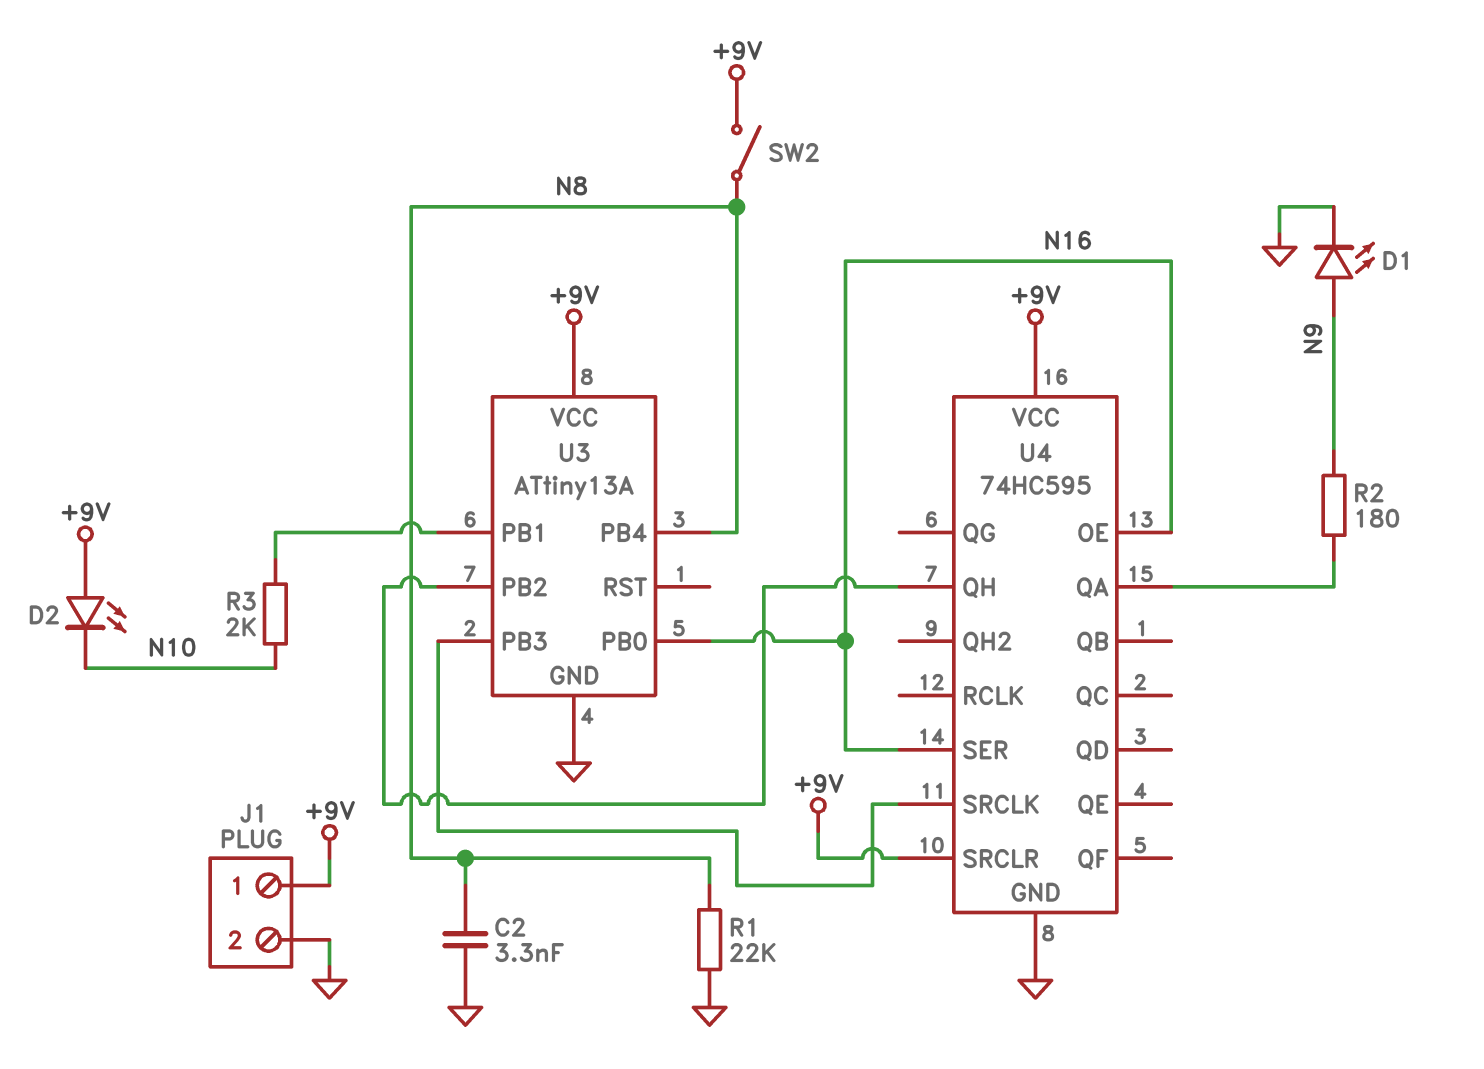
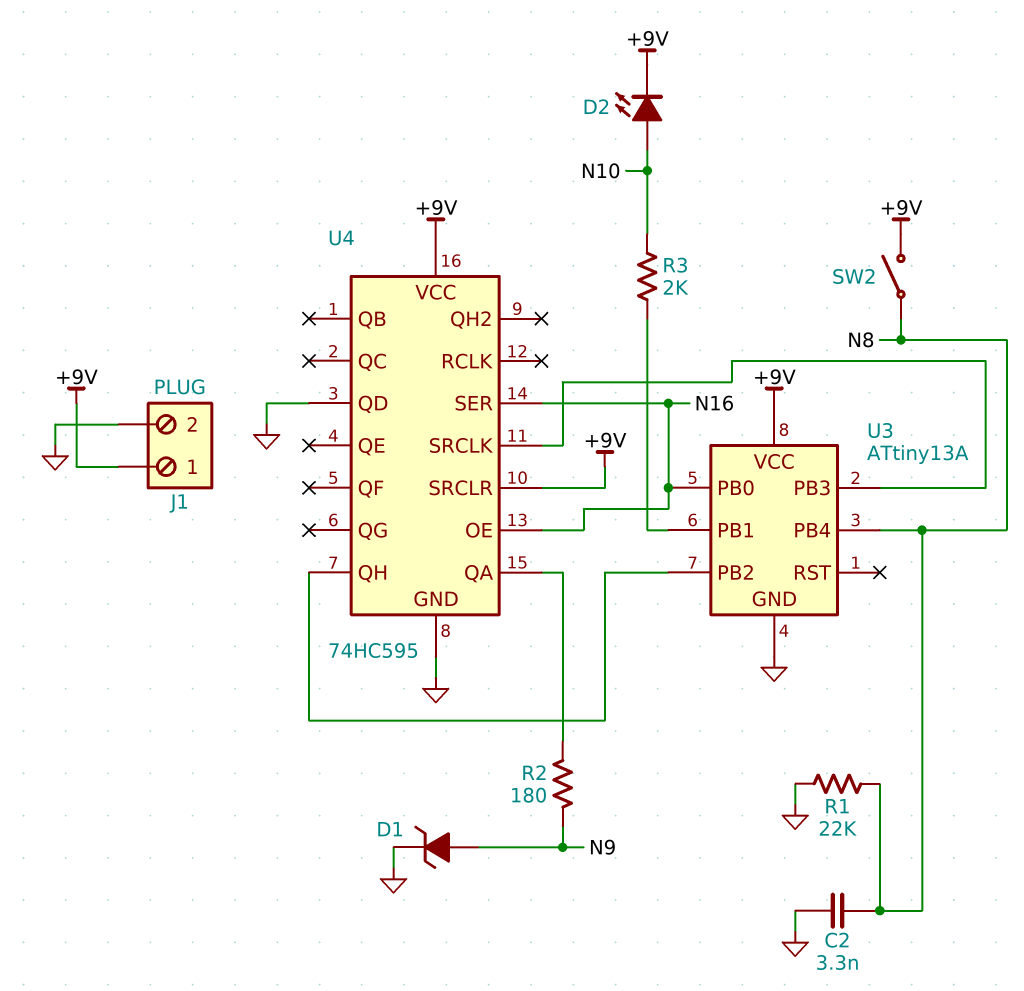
D1: LED (A N9, K GND) -> zener (A N9, K GND)
D2: LED (A +9V, K N10) -> LED (A N10, K +9V)
U4 pin QD: none -> GND

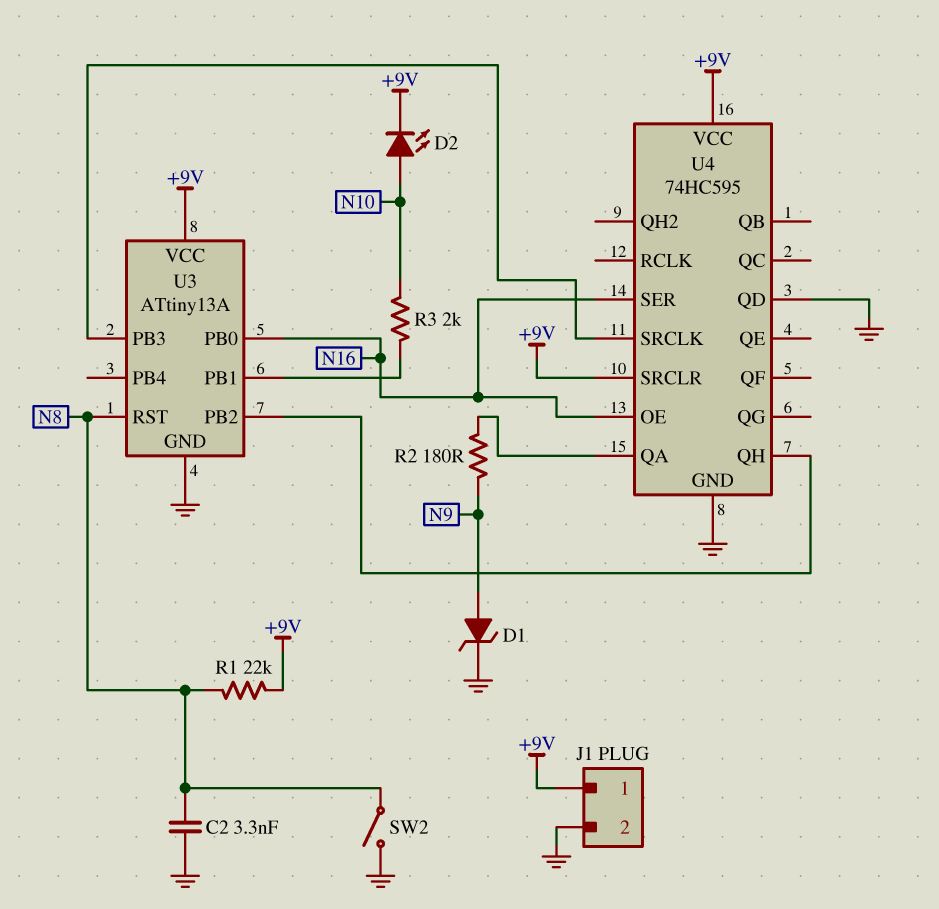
R1: 22k (GND, N8) -> 22k (+9V, N8)
SW2: switch (+9V, N8) -> switch (GND, N8)
U3 pin PB4: N8 -> none
U3 pin RST: none -> N8

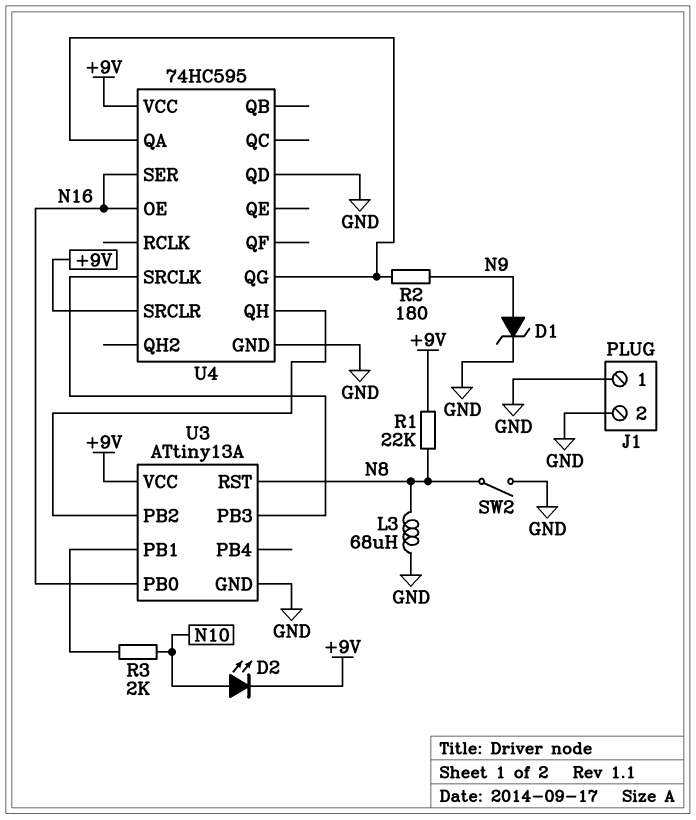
C2: 3.3nF (GND, N8) -> none
J1 pin 1: +9V -> GND
L3: none -> 68uH (GND, N8)
U4 pin QG: none -> U4/QA

